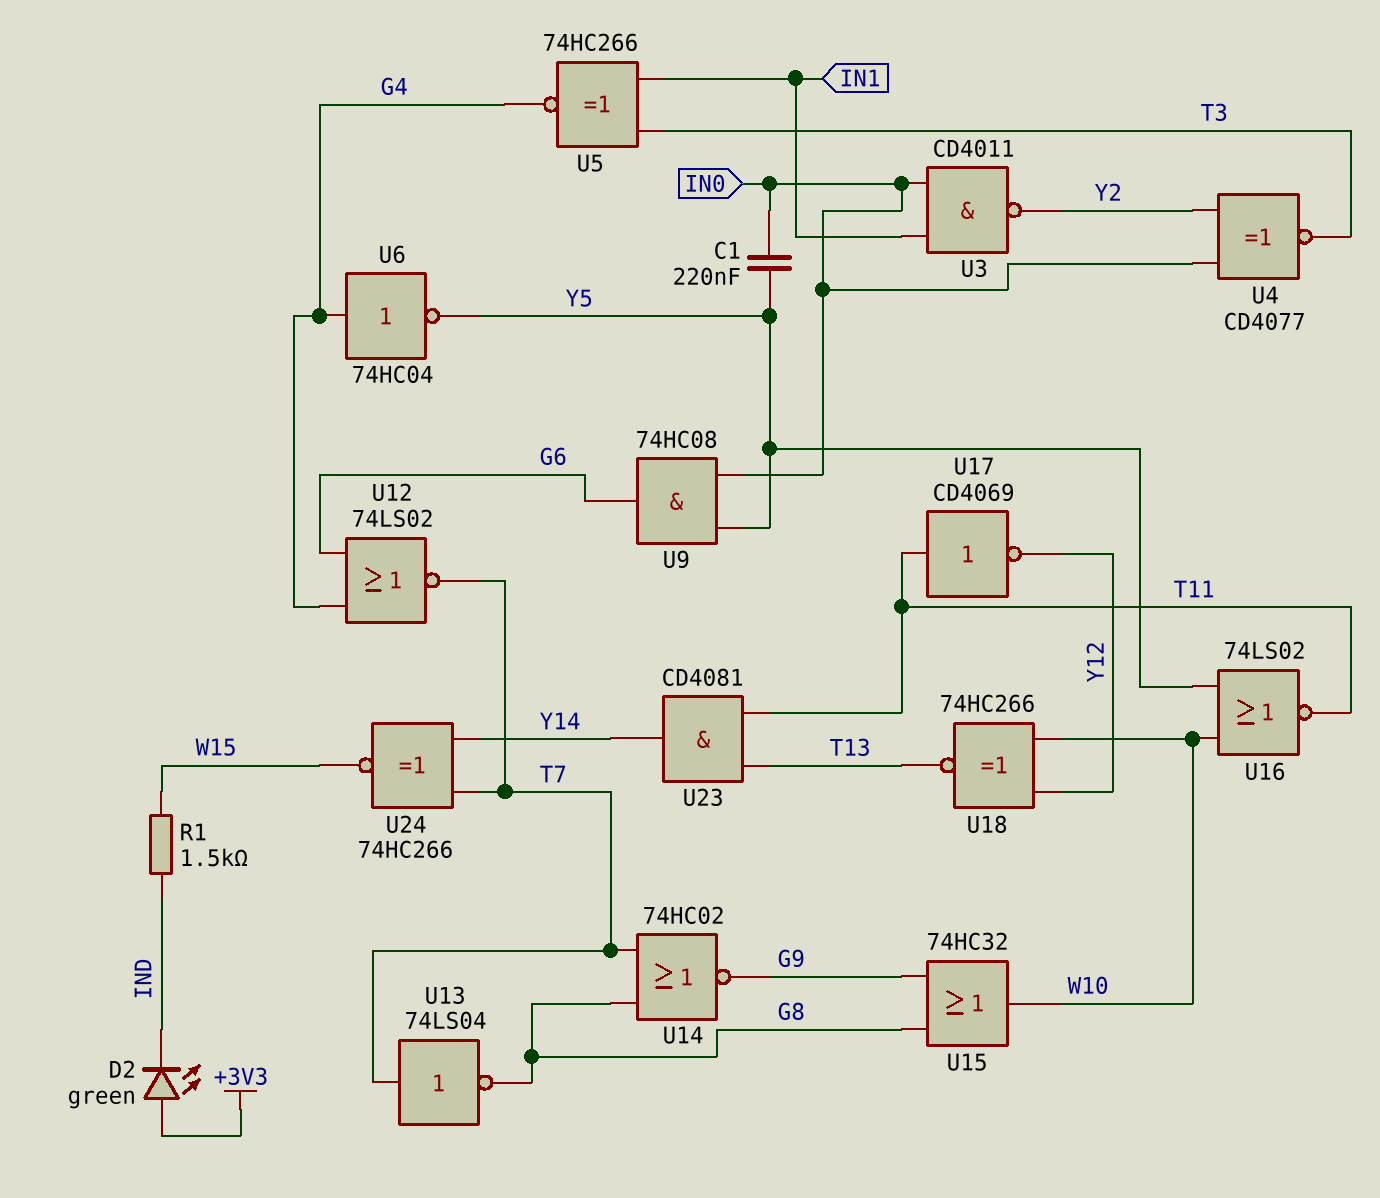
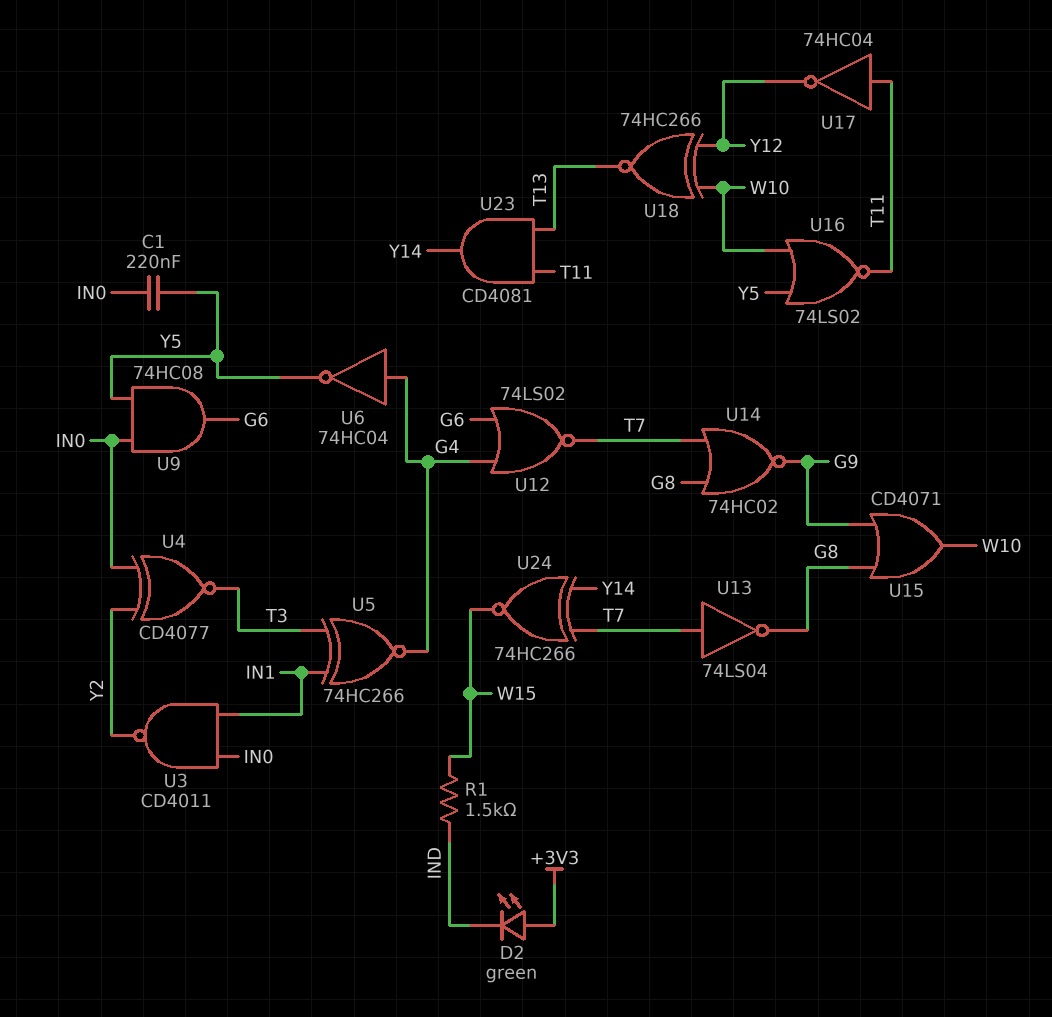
U15: OR 74HC32 (in G8, in G9, out W10) -> OR CD4071 (in G8, in G9, out W10)
U17: NOT CD4069 (in T11, out Y12) -> NOT 74HC04 (in T11, out Y12)

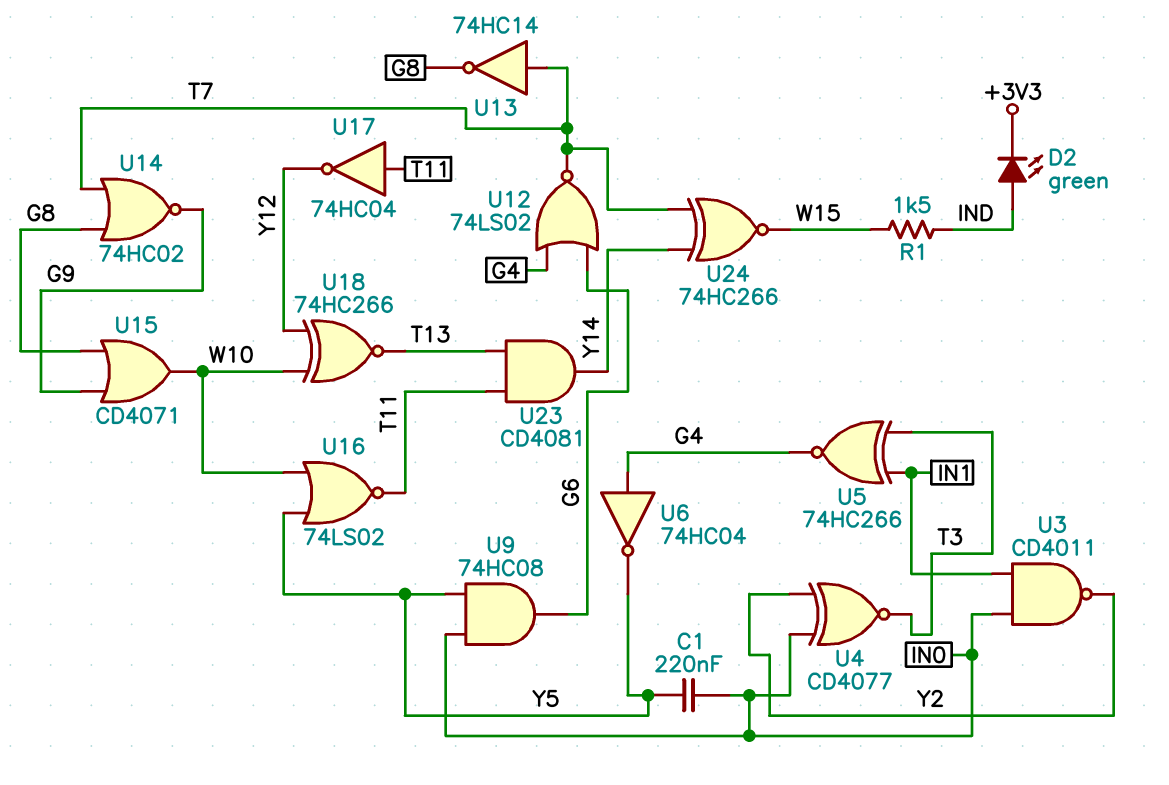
D2: LED green (A +3V3, K IND) -> LED green (A IND, K +3V3)
U13: NOT 74LS04 (in T7, out G8) -> NOT 74HC14 (in T7, out G8)

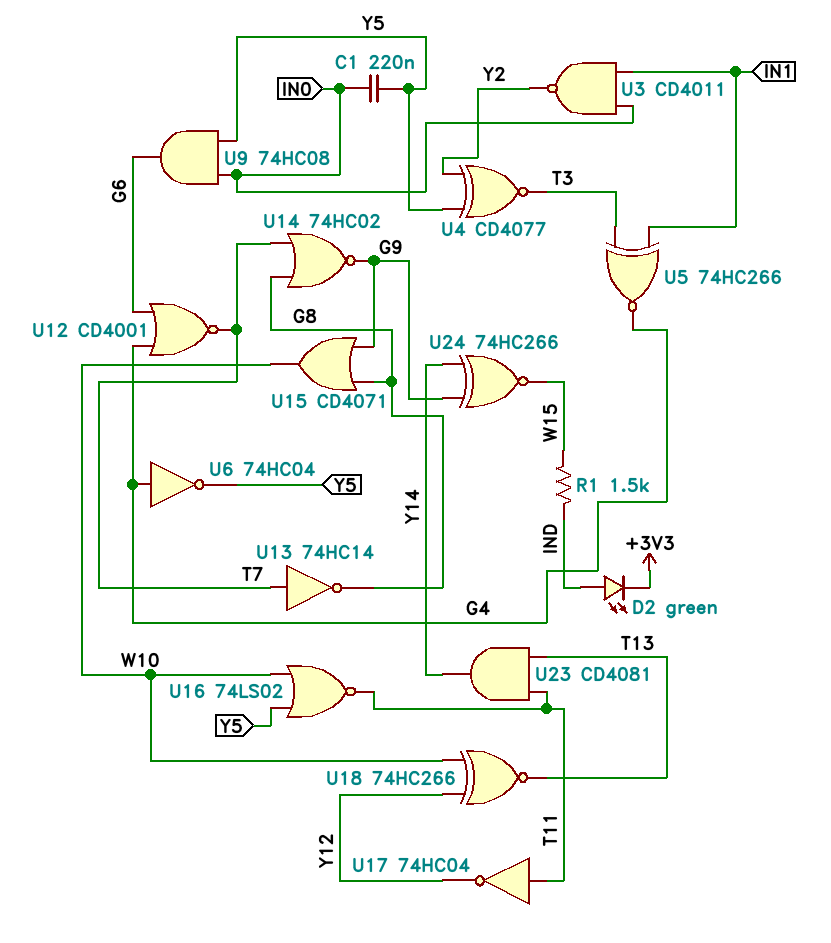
U4: XNOR CD4077 (in IN0, in Y2, out T3) -> XNOR CD4077 (in Y2, in Y5, out T3)
U12: NOR 74LS02 (in G4, in G6, out T7) -> NOR CD4001 (in G4, in G6, out T7)
U24: XNOR 74HC266 (in T7, in Y14, out W15) -> XNOR 74HC266 (in G9, in Y14, out W15)

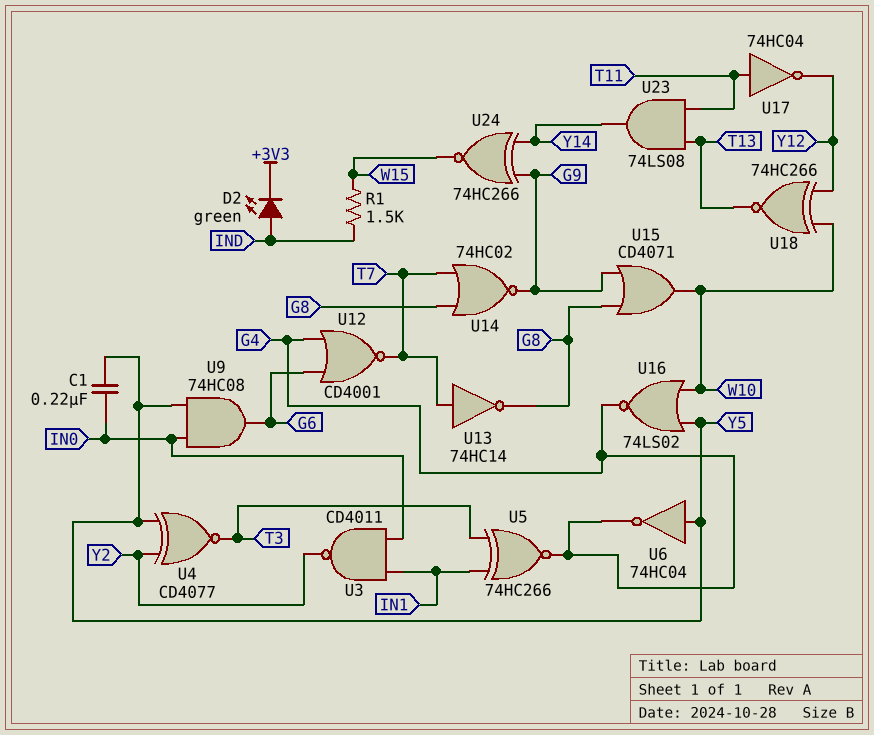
U6: NOT 74HC04 (in G4, out Y5) -> NOT 74HC04 (in Y5, out G4)
U16: NOR 74LS02 (in W10, in Y5, out T11) -> NOR 74LS02 (in W10, in Y5, out G4)
U23: AND CD4081 (in T11, in T13, out Y14) -> AND 74LS08 (in T11, in T13, out Y14)

